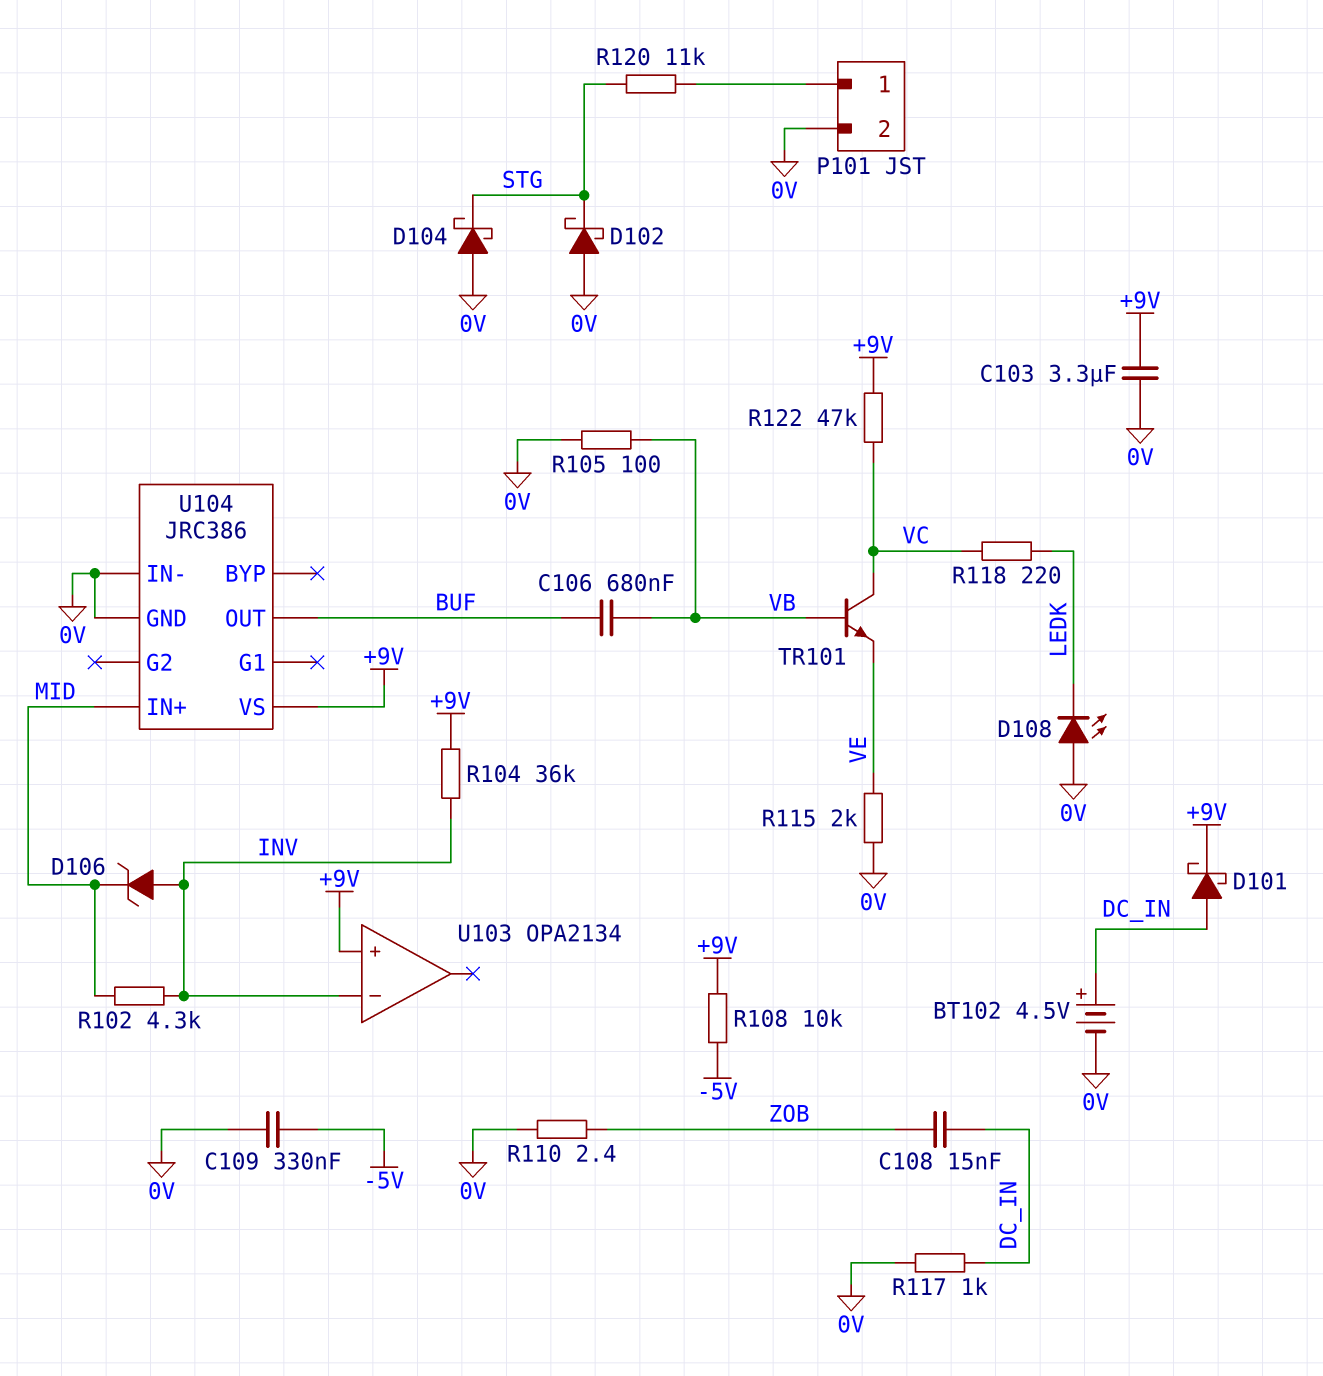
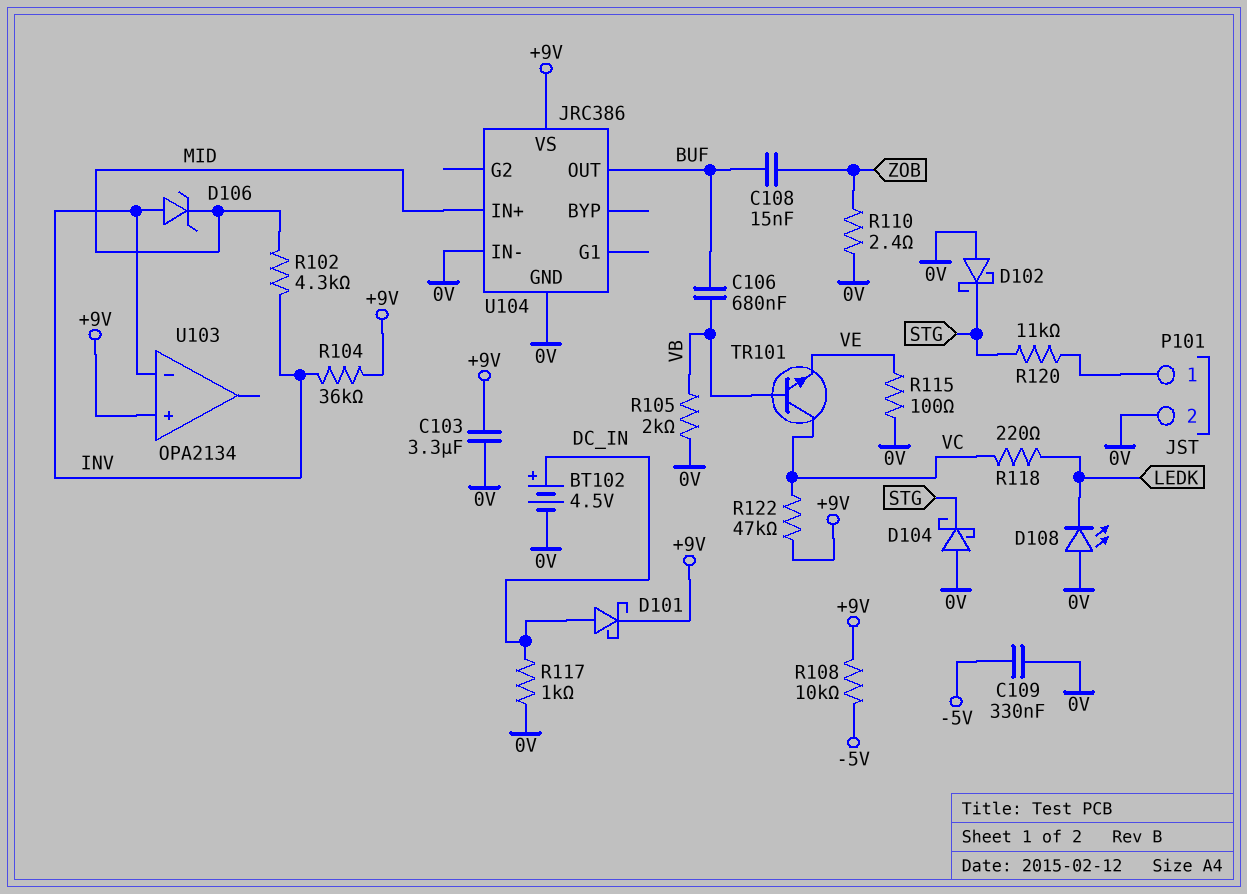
C108: 15nF (DC_IN, ZOB) -> 15nF (BUF, ZOB)
R105: 100 (0V, VB) -> 2k (0V, VB)
R115: 2k (0V, VE) -> 100 (0V, VE)

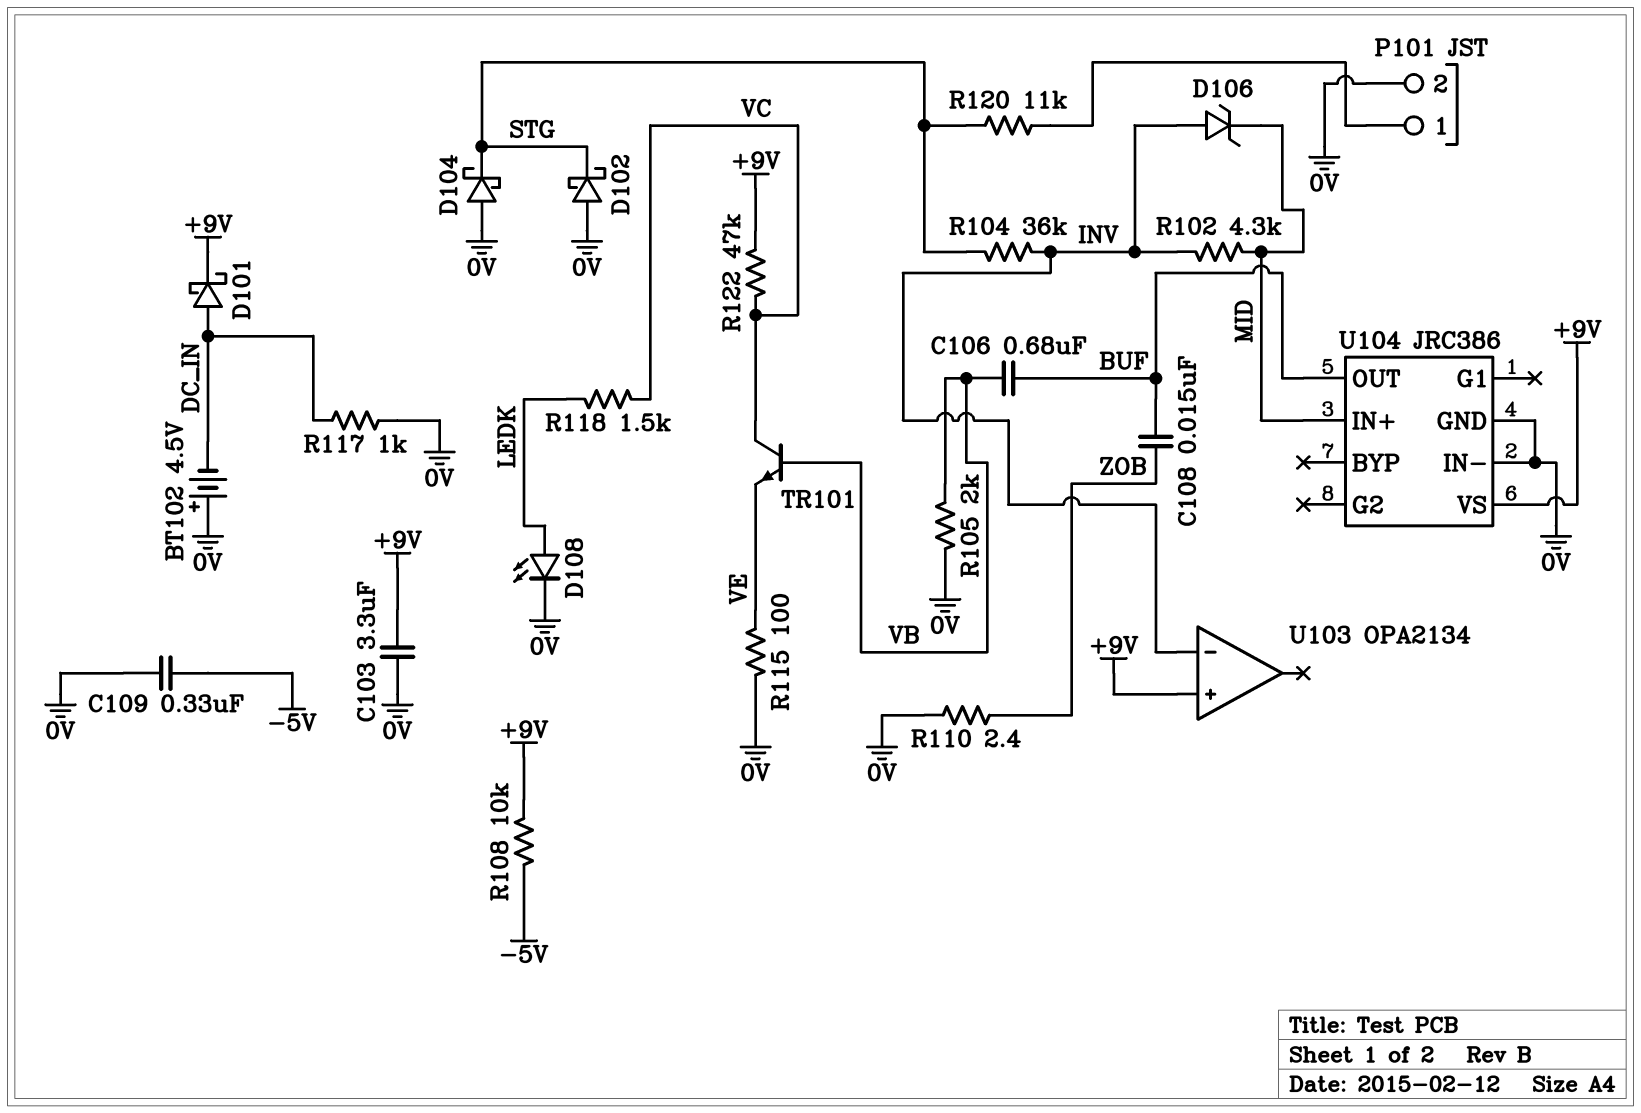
BT102: 4.5V (plus DC_IN, minus 0V) -> 4.5V (plus 0V, minus DC_IN)
D108: LED (A 0V, K LEDK) -> LED (A LEDK, K 0V)
R104: 36k (+9V, INV) -> 36k (INV, STG)
R118: 220 (LEDK, VC) -> 1.5k (LEDK, VC)

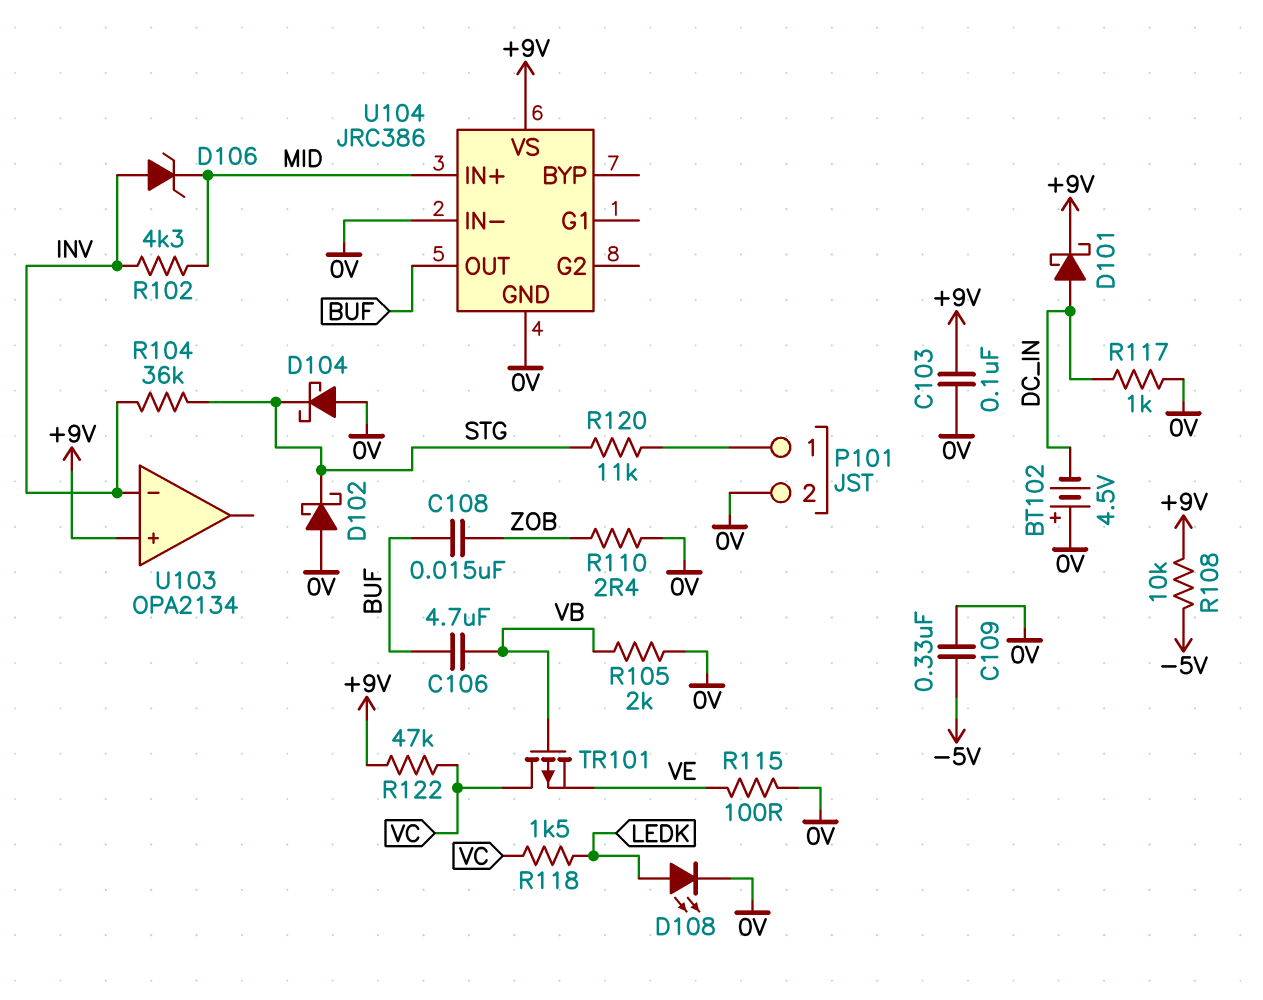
C103: 3.3uF (+9V, 0V) -> 100nF (+9V, 0V)
C106: 680nF (BUF, VB) -> 4.7uF (BUF, VB)
TR101: NPN (B VB, C VC, E VE) -> PMOS (G VB, D VC, S VE)

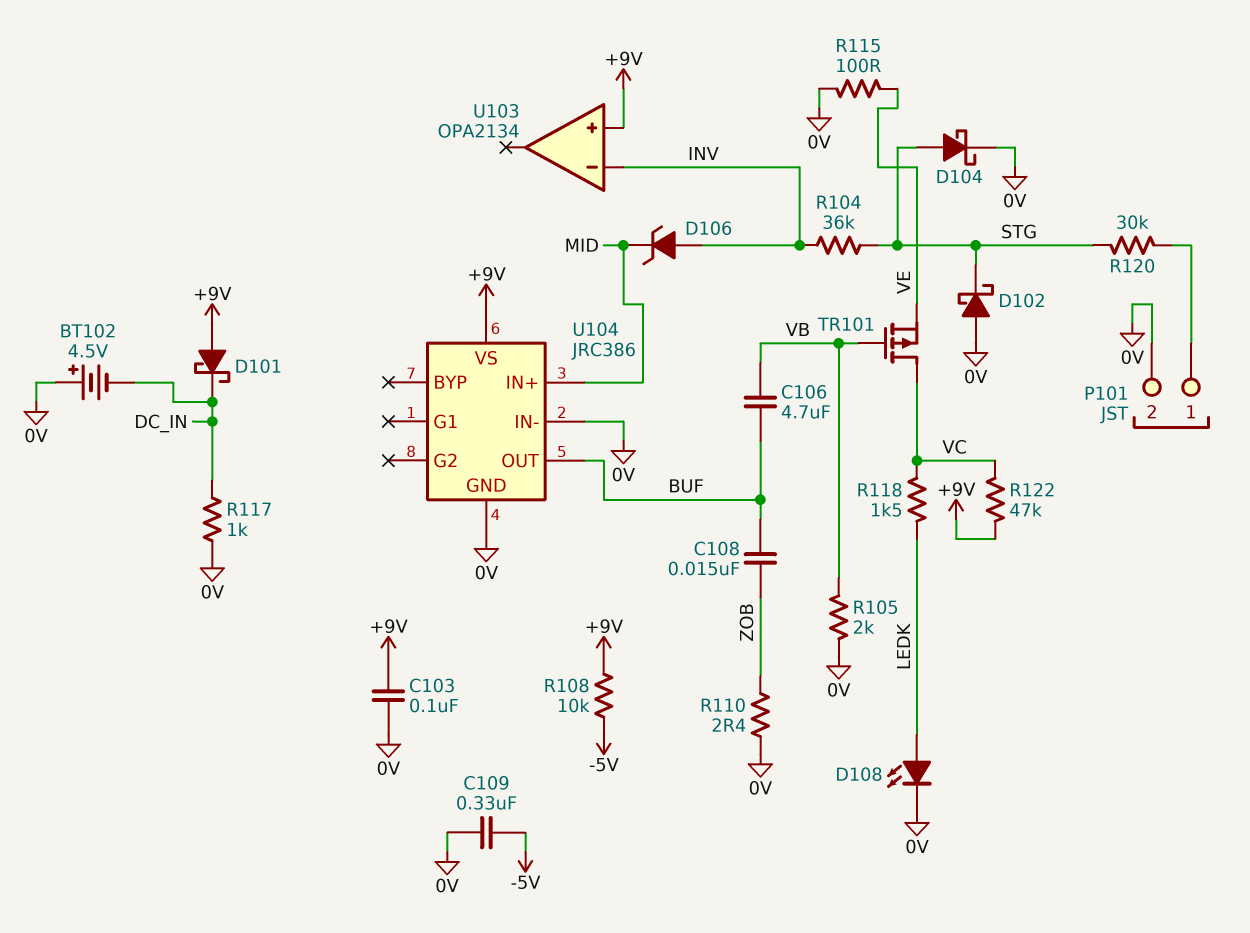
D101: schottky (A DC_IN, K +9V) -> schottky (A +9V, K DC_IN)
D104: schottky (A 0V, K STG) -> schottky (A STG, K 0V)
R102: 4.3k (INV, MID) -> none
R120: 11k (P101/1, STG) -> 30k (P101/1, STG)

